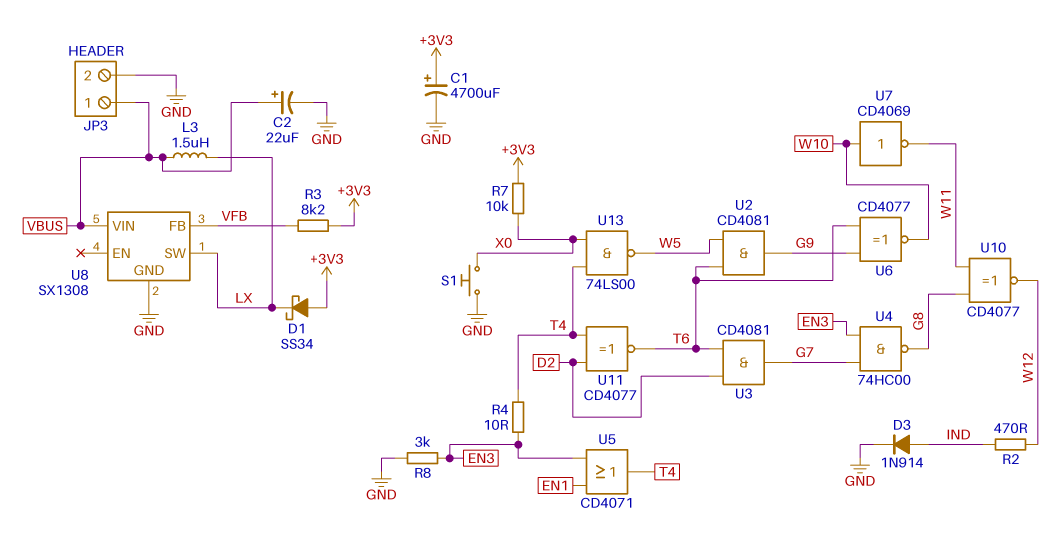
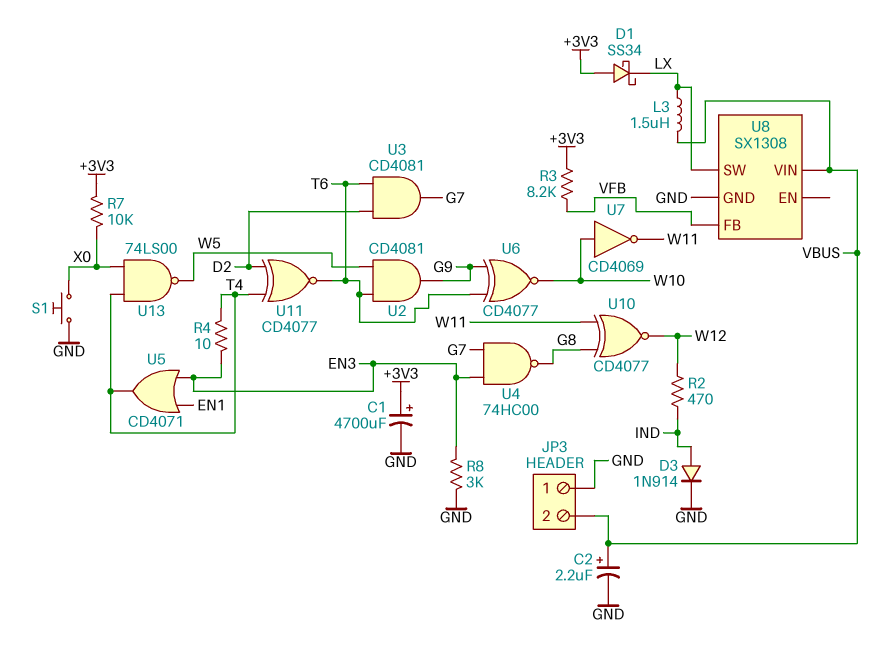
C2: 22uF (plus VBUS, minus GND) -> 2.2uF (plus VBUS, minus GND)
JP3 pin 1: VBUS -> GND
JP3 pin 2: GND -> VBUS

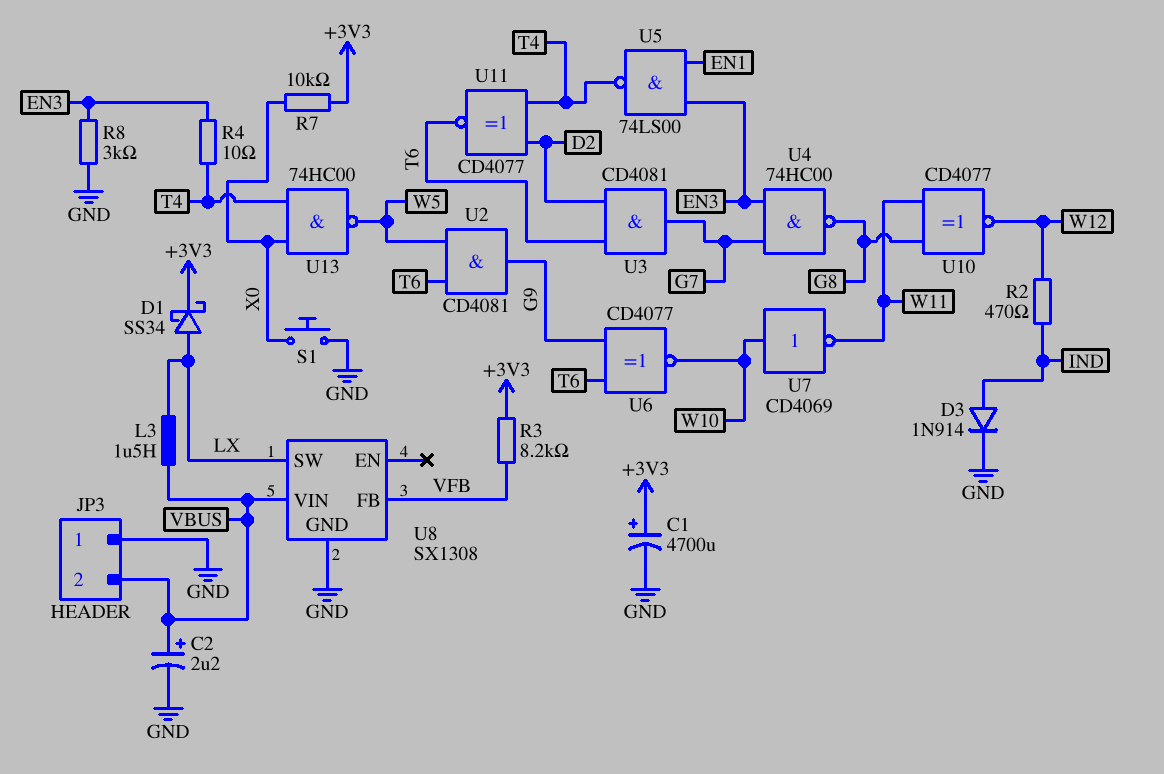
D1: schottky SS34 (A +3V3, K LX) -> schottky SS34 (A LX, K +3V3)
U5: OR CD4071 (in EN1, in EN3, out T4) -> NAND 74LS00 (in EN1, in EN3, out T4)
U13: NAND 74LS00 (in T4, in X0, out W5) -> NAND 74HC00 (in T4, in X0, out W5)

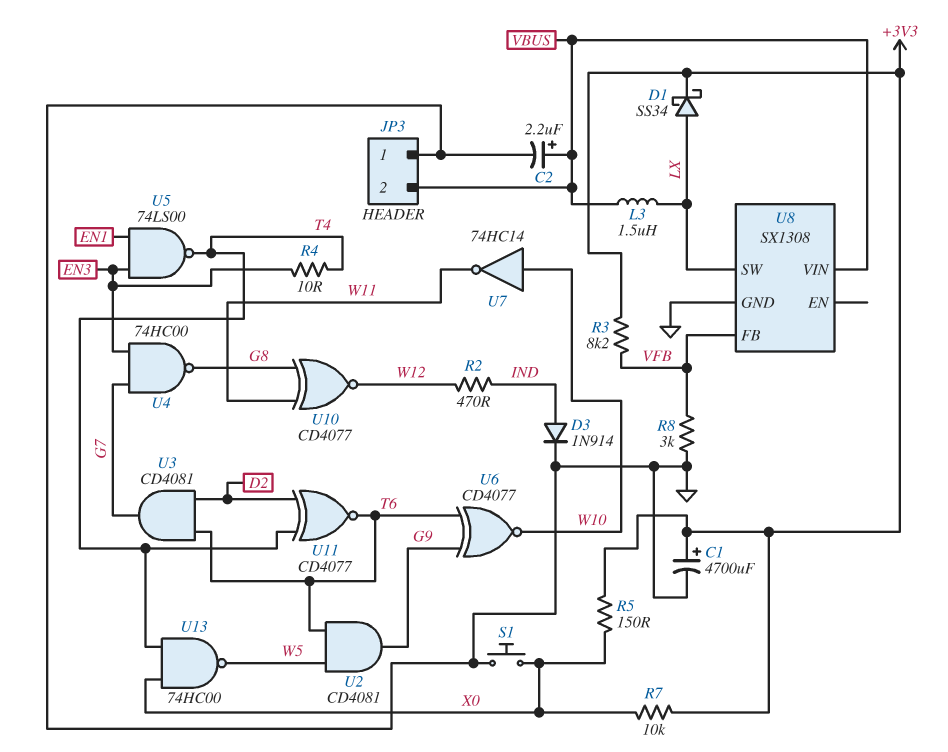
R5: none -> 150 (+3V3, X0)
R8: 3k (EN3, GND) -> 3k (GND, VFB)
U7: NOT CD4069 (in W10, out W11) -> NOT 74HC14 (in W10, out W11)

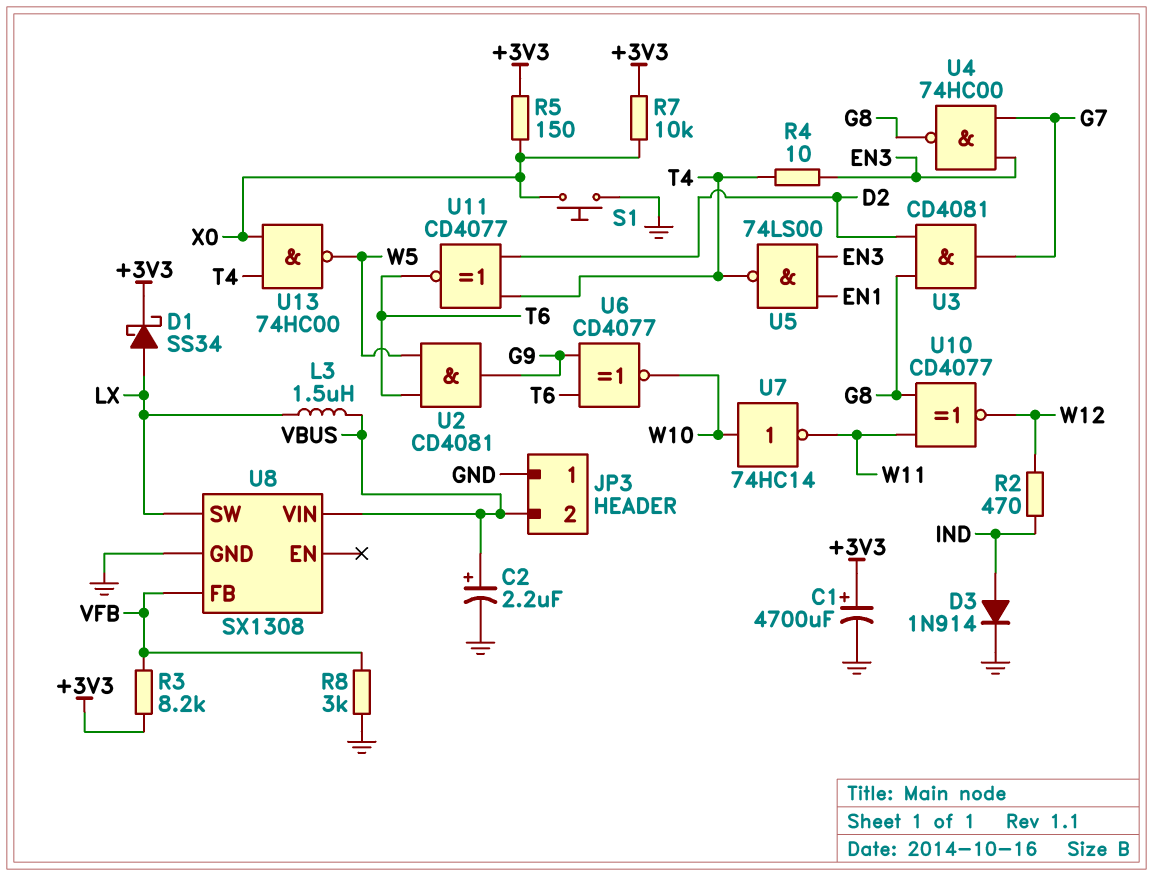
U3: AND CD4081 (in D2, in T6, out G7) -> AND CD4081 (in D2, in G8, out G7)

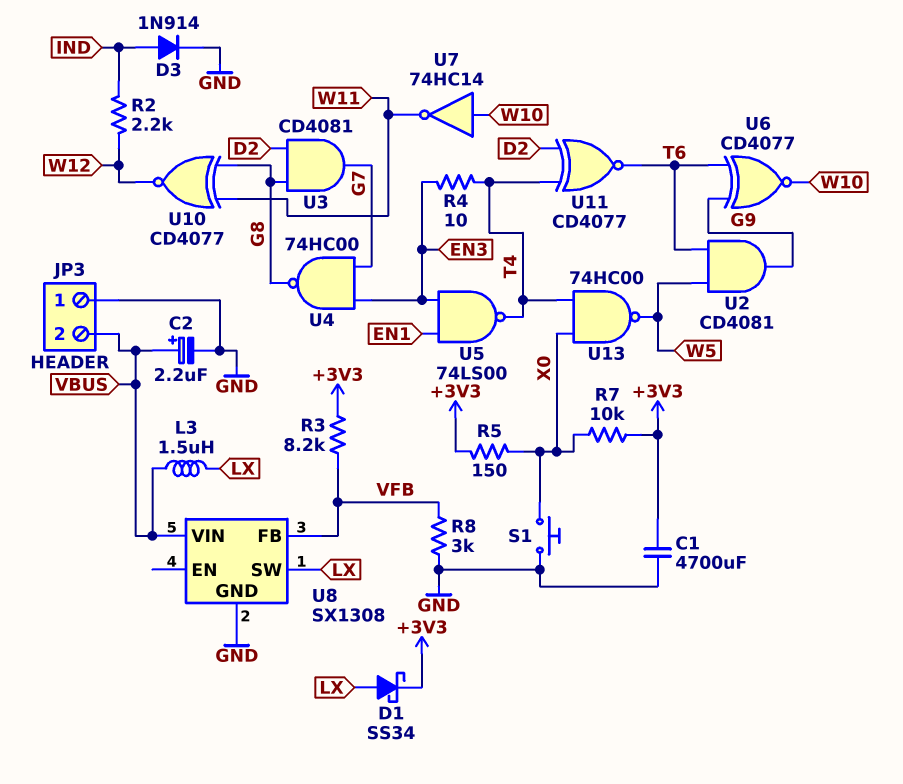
C1: 4700uF (plus +3V3, minus GND) -> 4700uF (+3V3, GND)
R2: 470 (IND, W12) -> 2.2k (IND, W12)

